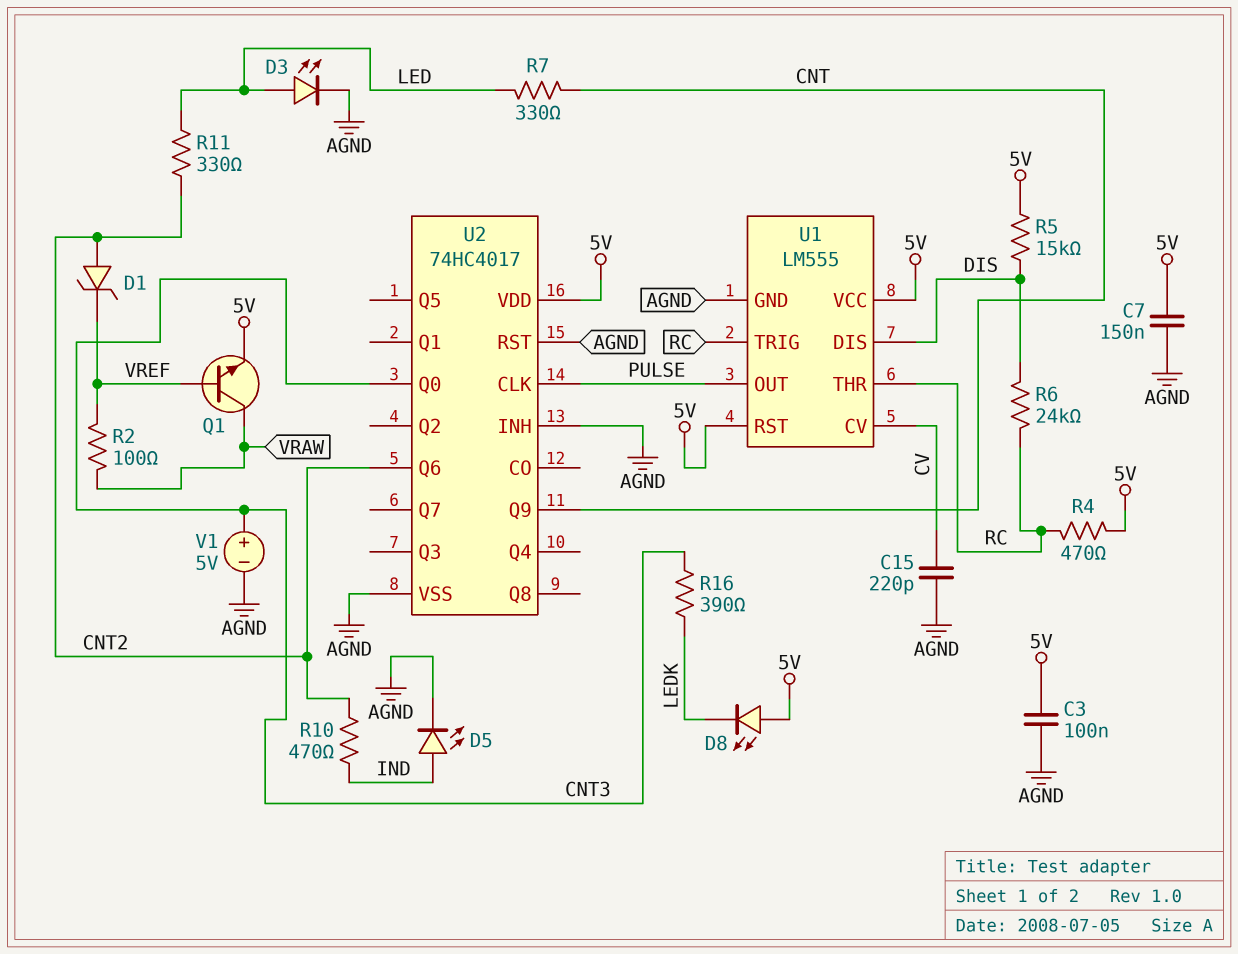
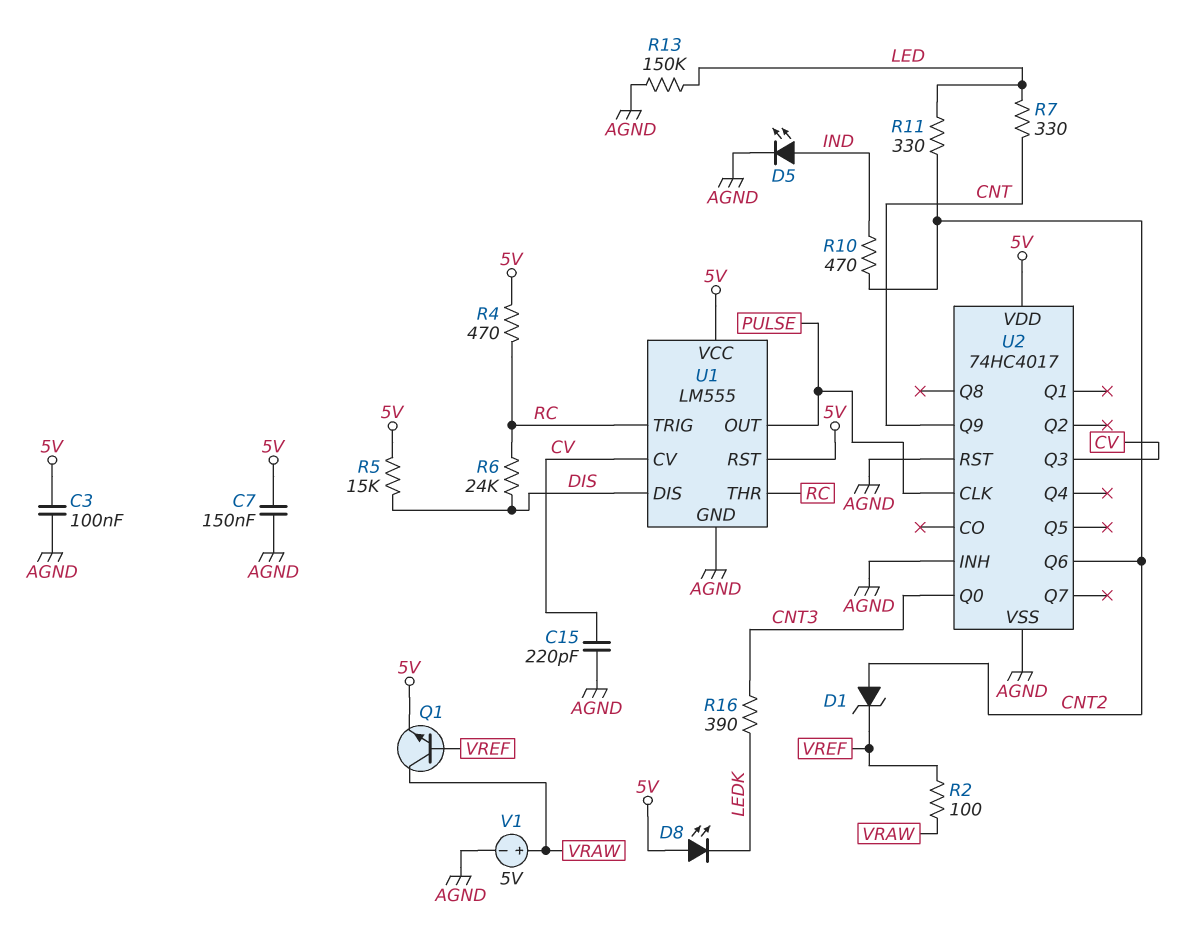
D3: LED (A LED, K AGND) -> none
R13: none -> 150k (AGND, LED)
U2 pin Q3: none -> CV
V1: 5V (plus CNT3, minus AGND) -> 5V (plus VRAW, minus AGND)

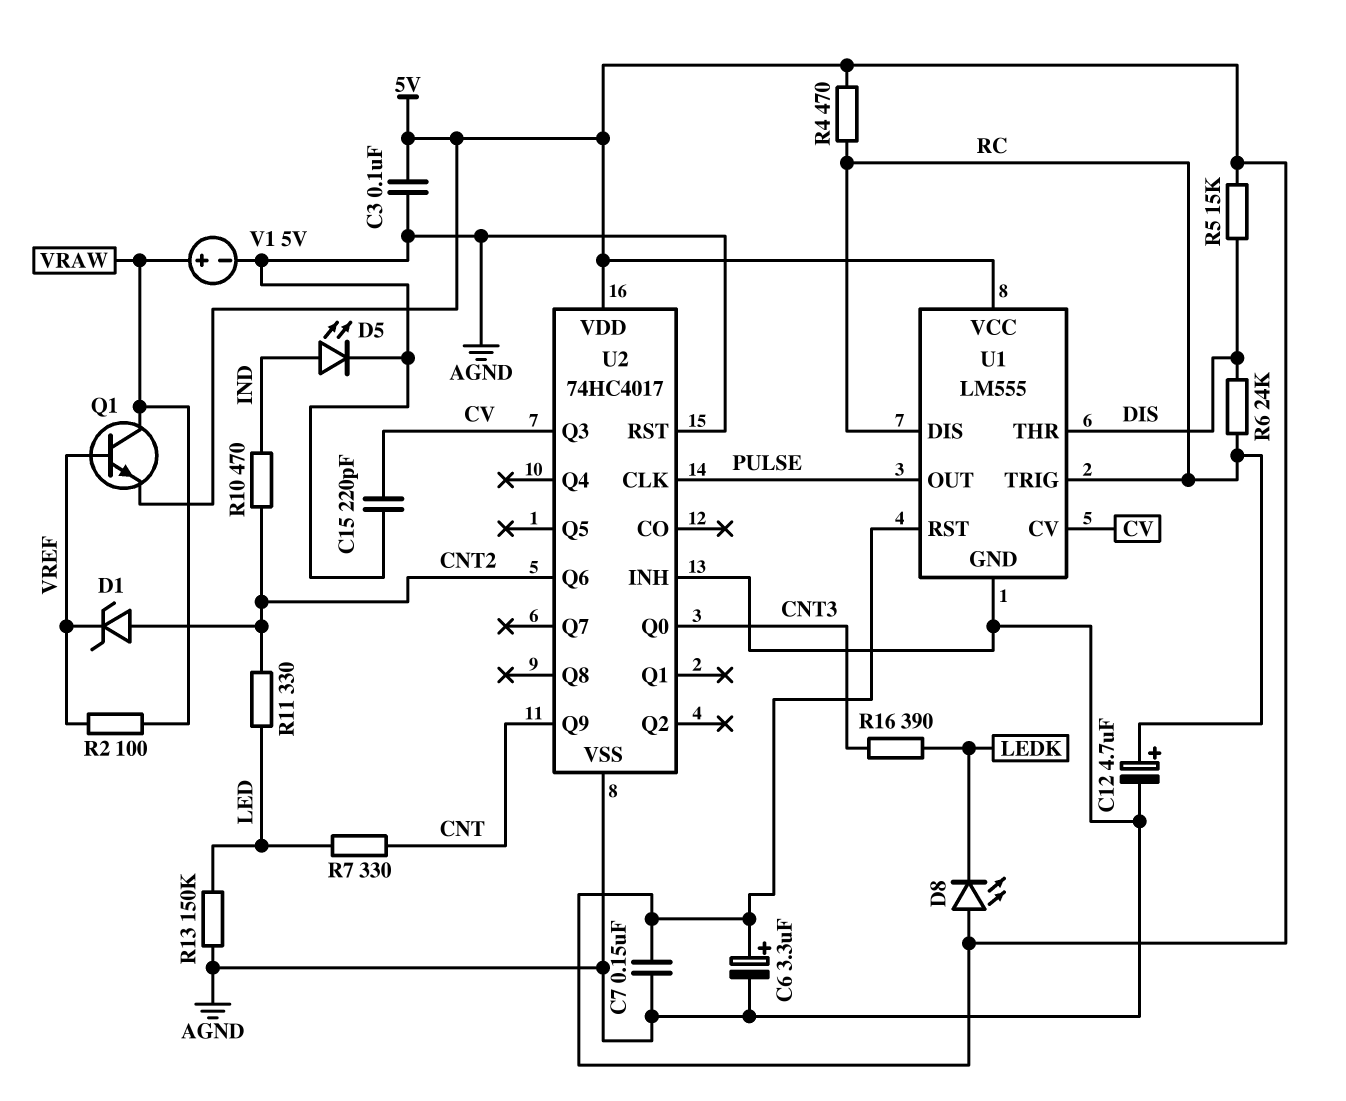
C6: none -> 3.3uF (plus 5V, minus AGND)
C12: none -> 4.7uF (plus RC, minus AGND)
U1 pin DIS: DIS -> RC
U1 pin THR: RC -> DIS

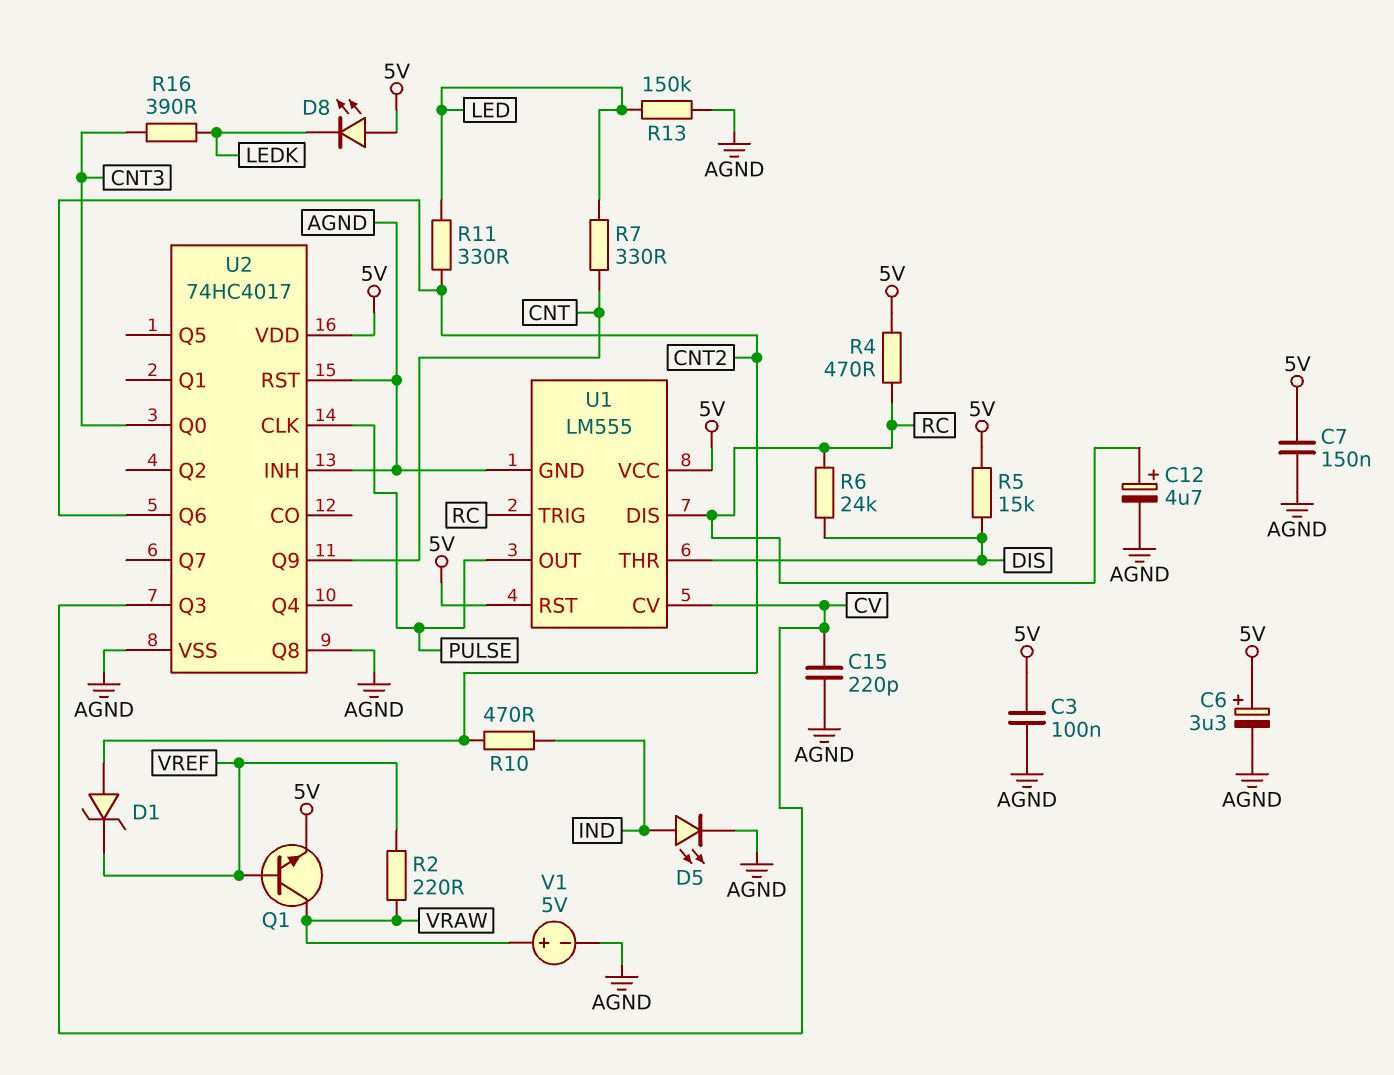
R2: 100 (VRAW, VREF) -> 220 (VRAW, VREF)
U2 pin Q8: none -> AGND

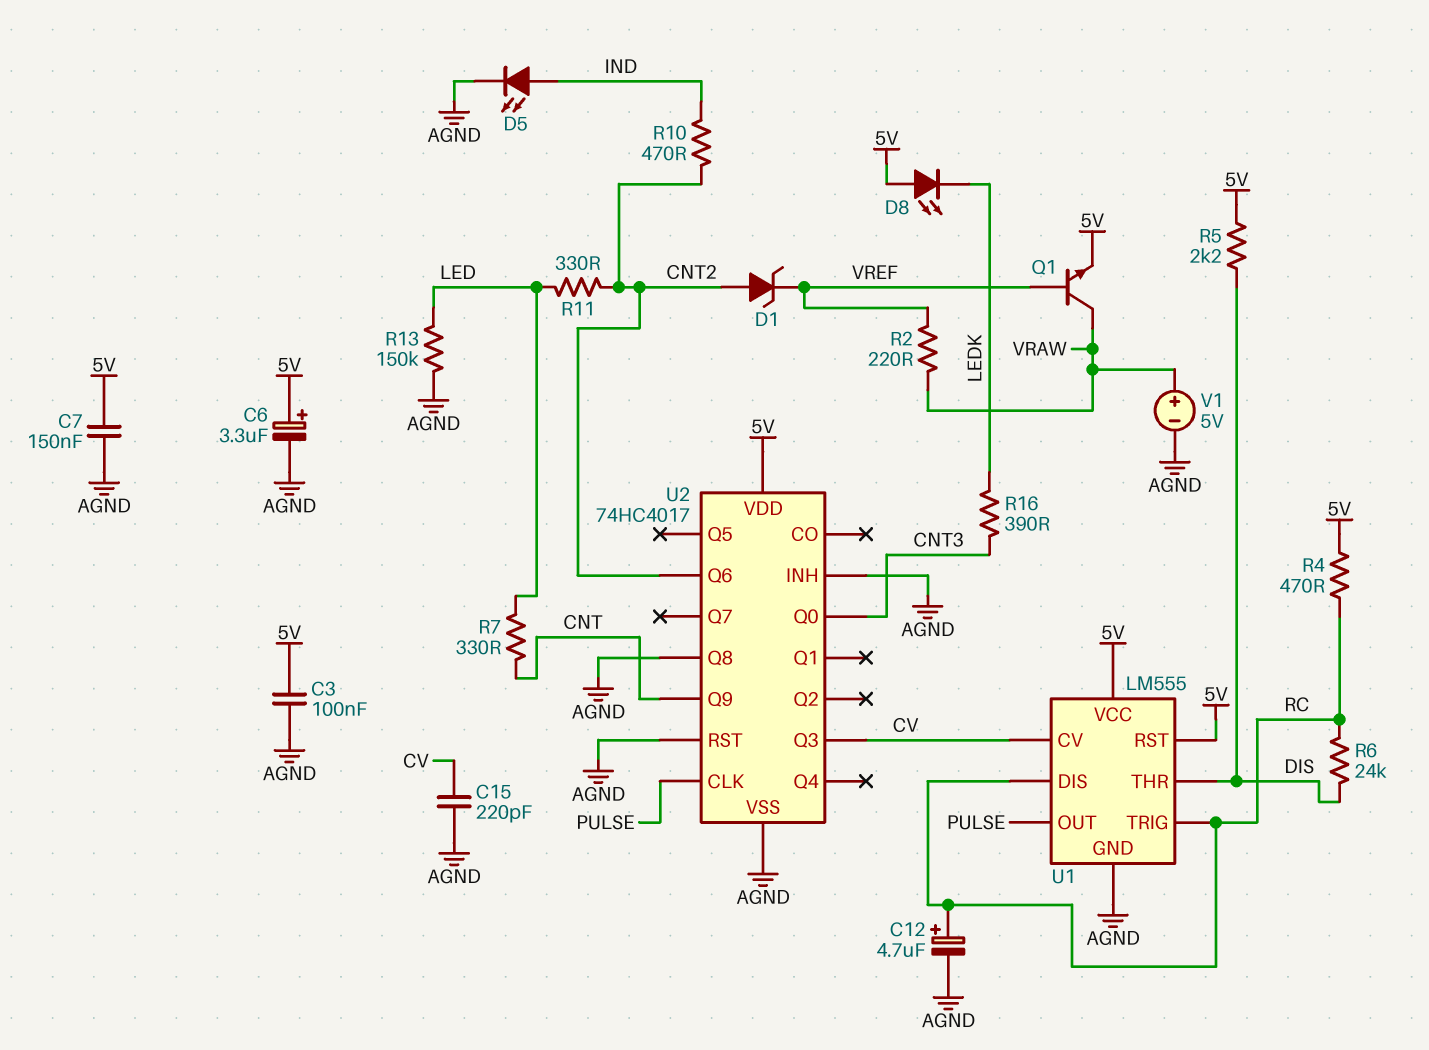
R5: 15k (5V, DIS) -> 2.2k (5V, DIS)

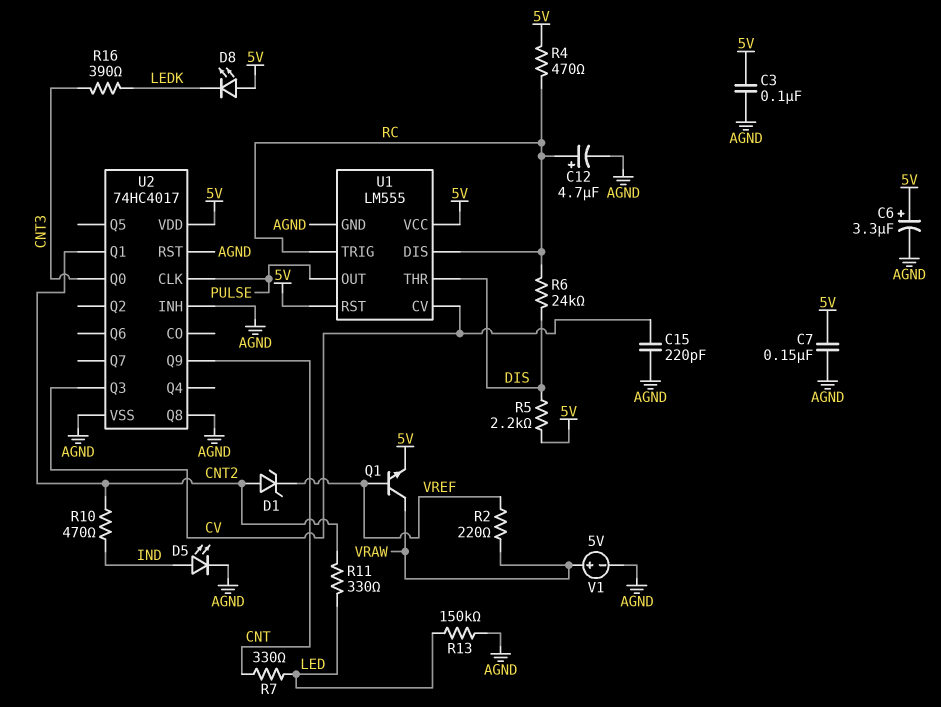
U2 pin Q1: none -> CNT2
U2 pin Q6: CNT2 -> none

